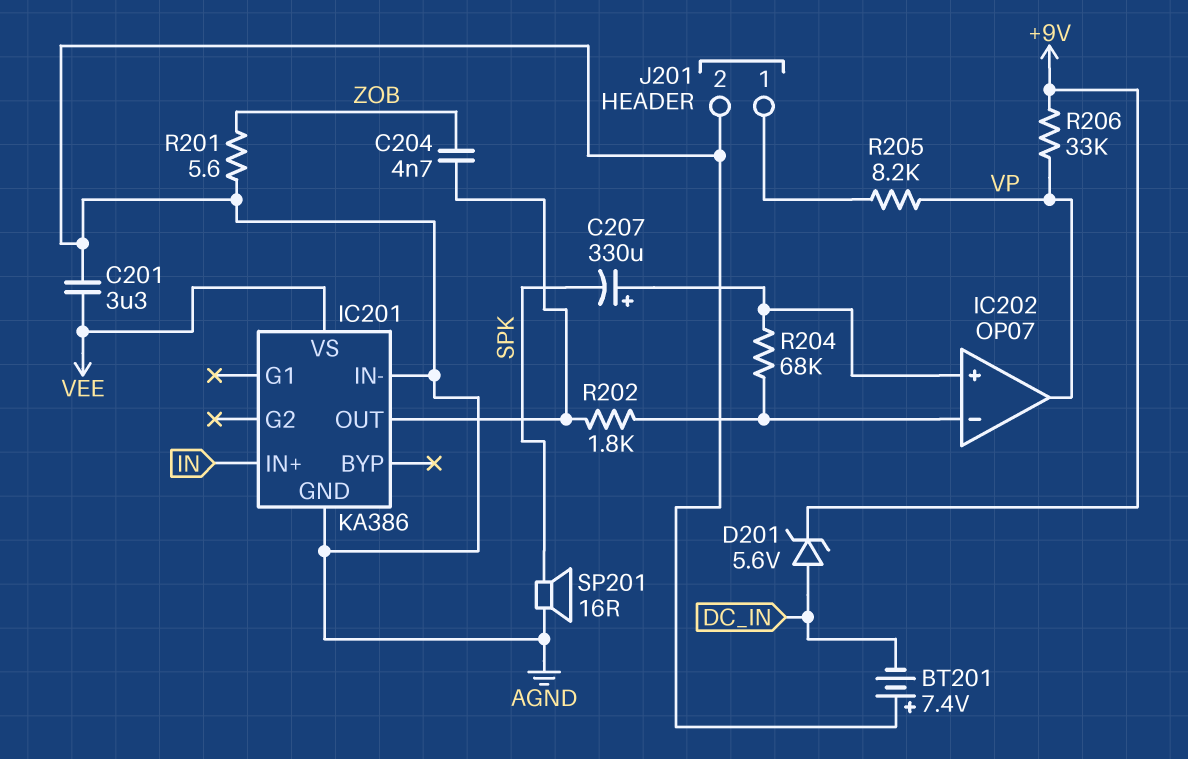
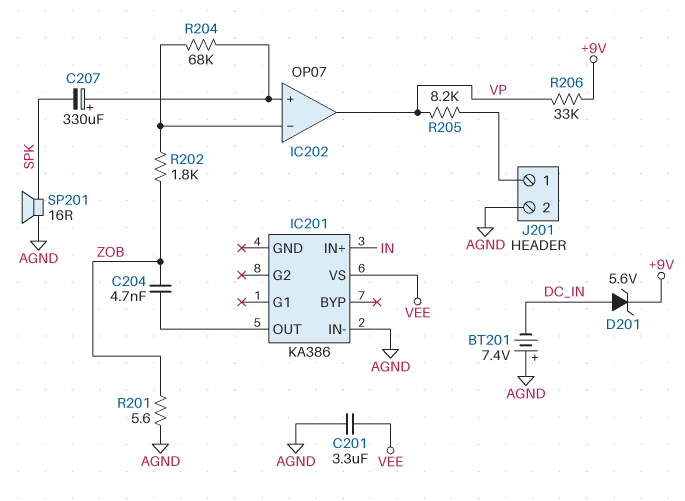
IC201 pin GND: AGND -> none
R202: 1.8k (IC201/OUT, IC202/in-) -> 1.8k (IC202/in-, ZOB)

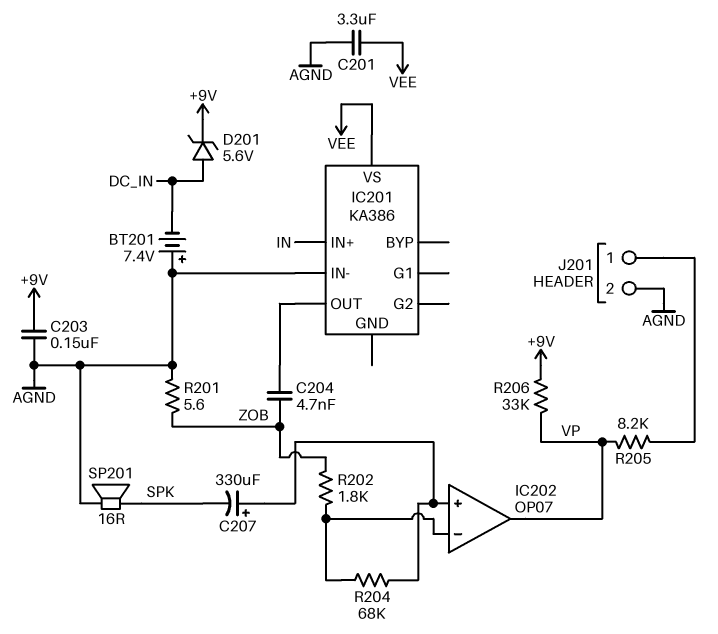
C203: none -> 150nF (+9V, AGND)

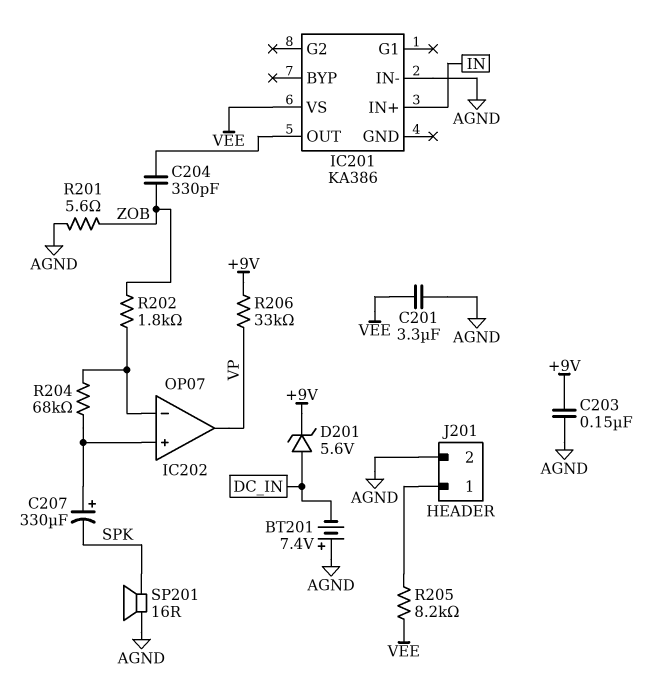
C204: 4.7nF (IC201/OUT, ZOB) -> 330pF (IC201/OUT, ZOB)
R205: 8.2k (J201/1, VP) -> 8.2k (J201/1, VEE)

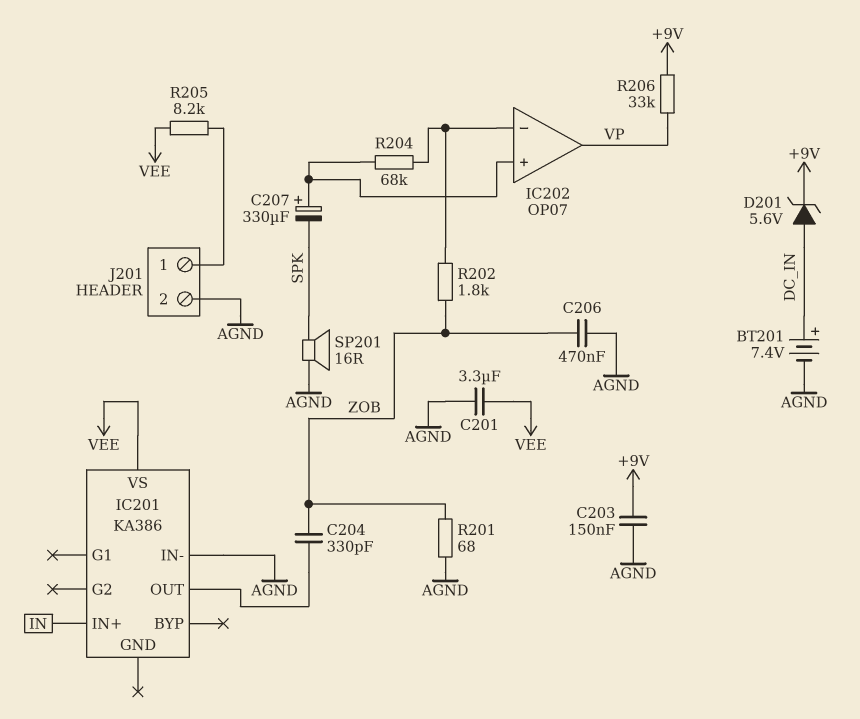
BT201: 7.4V (plus AGND, minus DC_IN) -> 7.4V (plus DC_IN, minus AGND)
C206: none -> 470nF (AGND, ZOB)
R201: 5.6 (AGND, ZOB) -> 68 (AGND, ZOB)

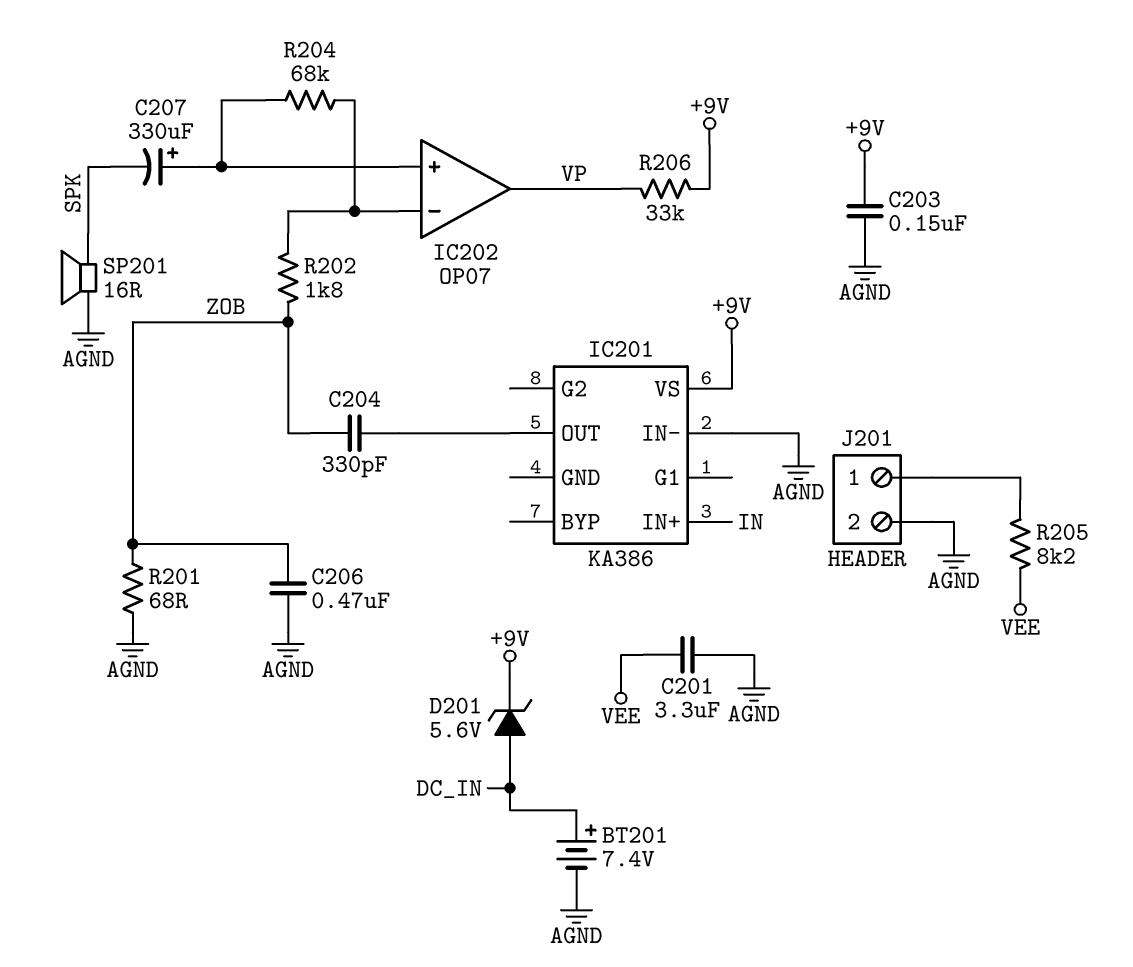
IC201 pin VS: VEE -> +9V

